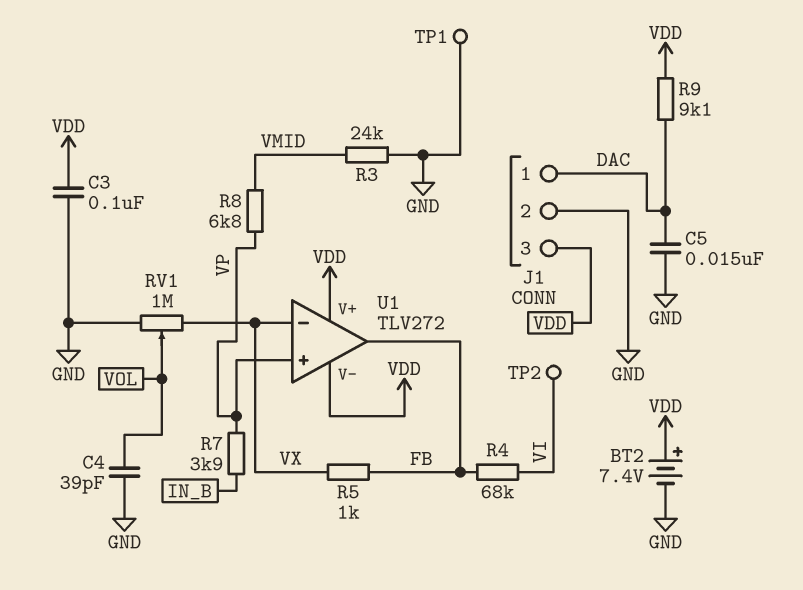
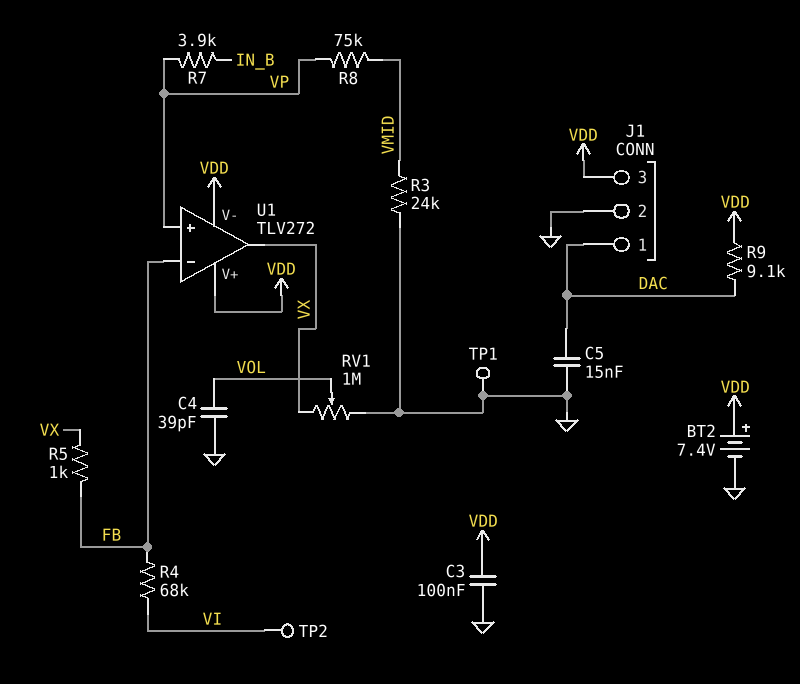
R8: 6.8k (VMID, VP) -> 75k (VMID, VP)
U1 pin in-: VX -> FB
U1 pin out: FB -> VX

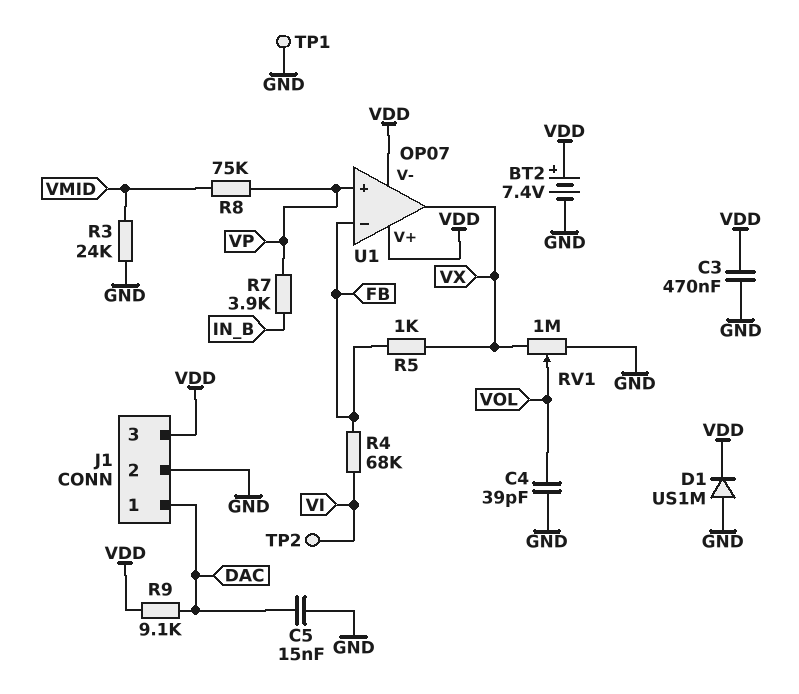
C3: 100nF (GND, VDD) -> 470nF (GND, VDD)
D1: none -> diode US1M (A GND, K VDD)
U1: TLV272 -> OP07

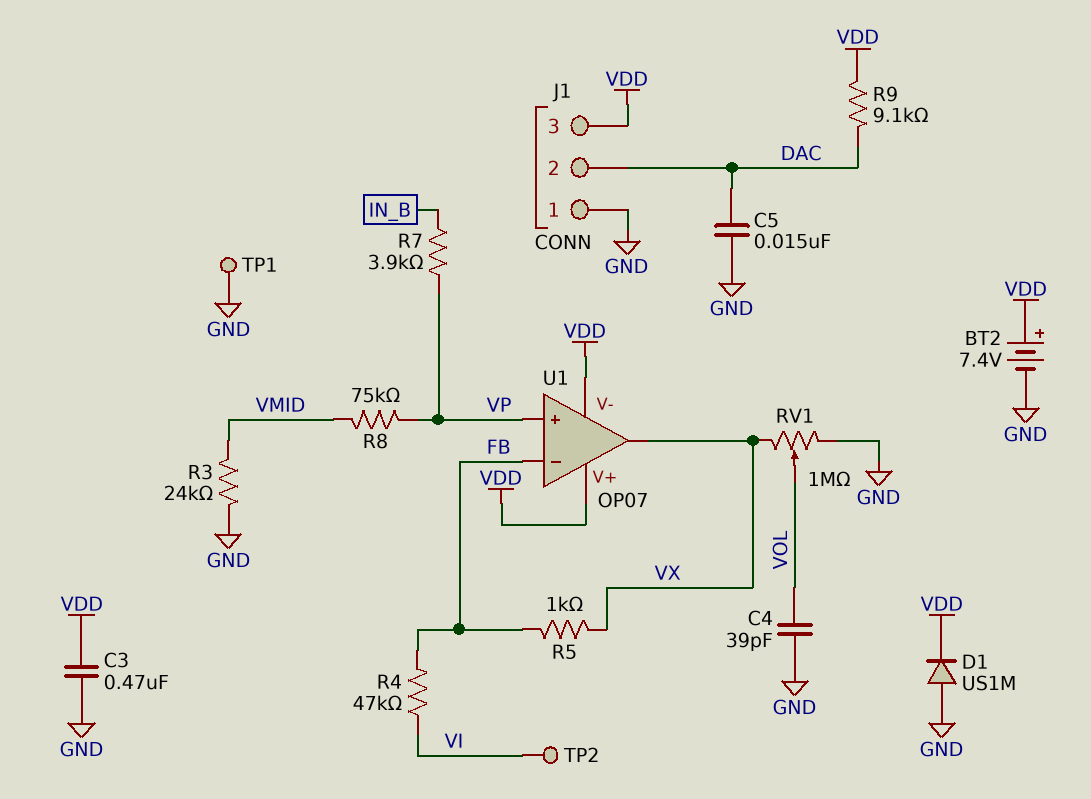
J1 pin 1: DAC -> GND
J1 pin 2: GND -> DAC
R4: 68k (FB, VI) -> 47k (FB, VI)

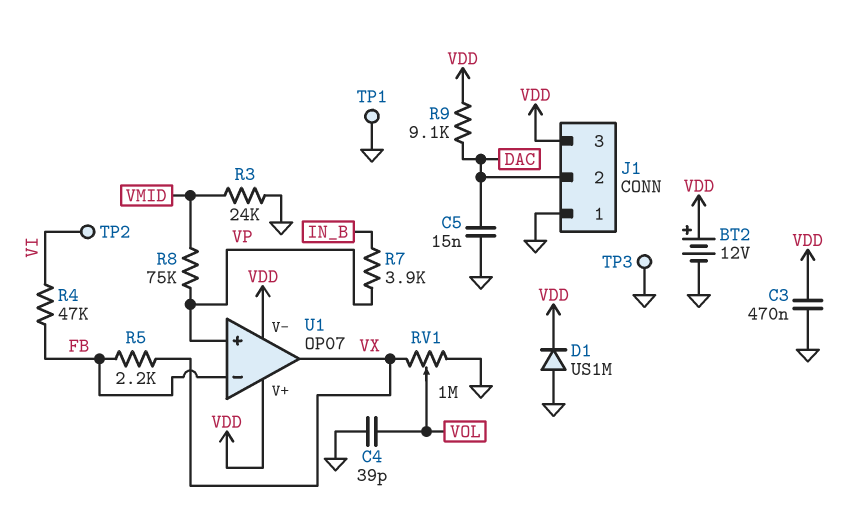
BT2: 7.4V (plus VDD, minus GND) -> 12V (plus VDD, minus GND)
R5: 1k (FB, VX) -> 2.2k (FB, VX)
TP3: none -> test point (GND)

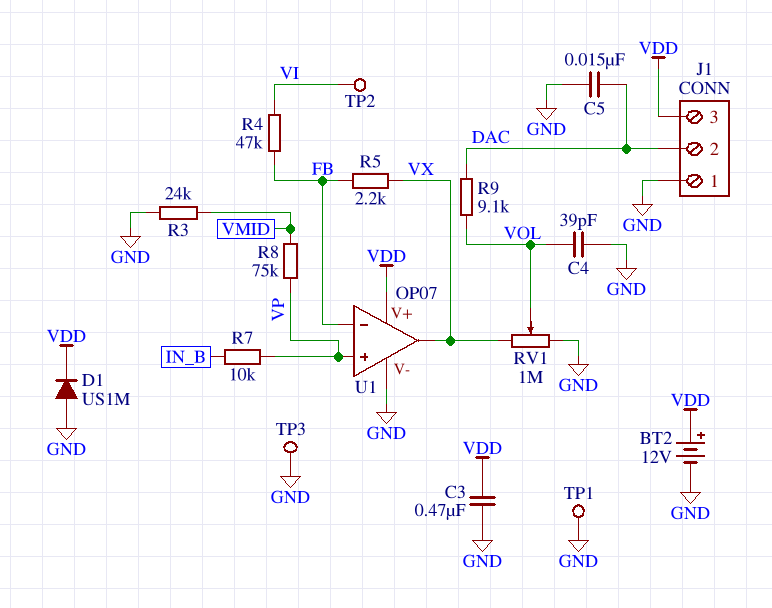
R7: 3.9k (IN_B, VP) -> 10k (IN_B, VP)
R9: 9.1k (DAC, VDD) -> 9.1k (DAC, VOL)
U1 pin V-: VDD -> GND

